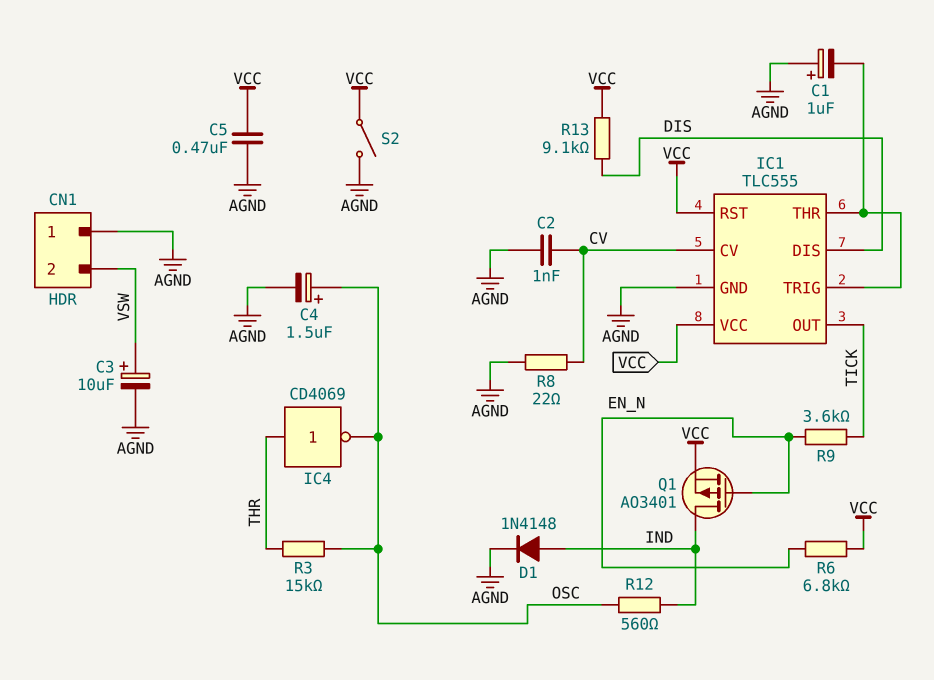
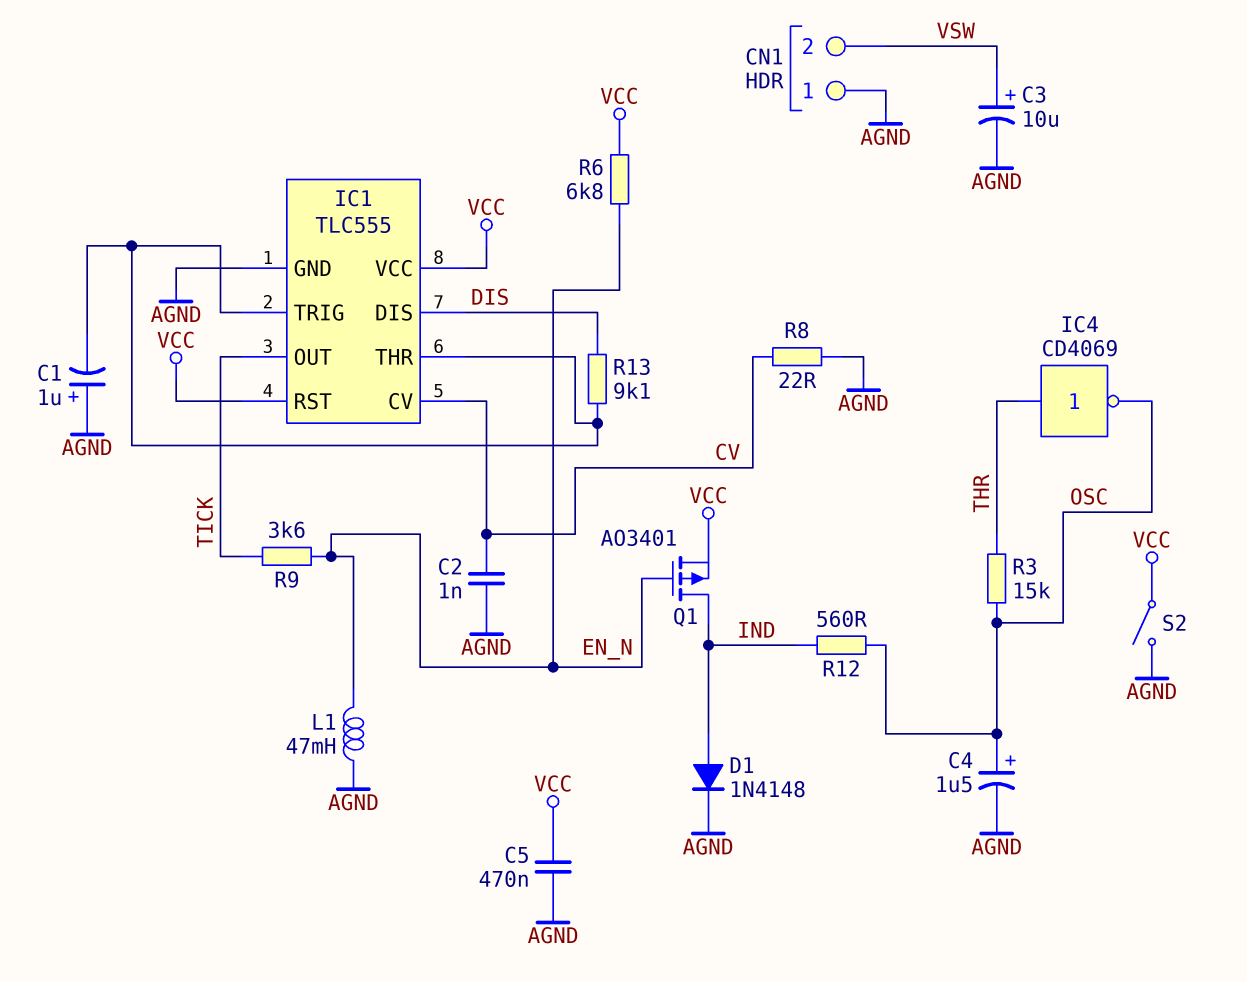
L1: none -> 47mH (AGND, EN_N)
R13: 9.1k (DIS, VCC) -> 9.1k (DIS, IC1/THR)

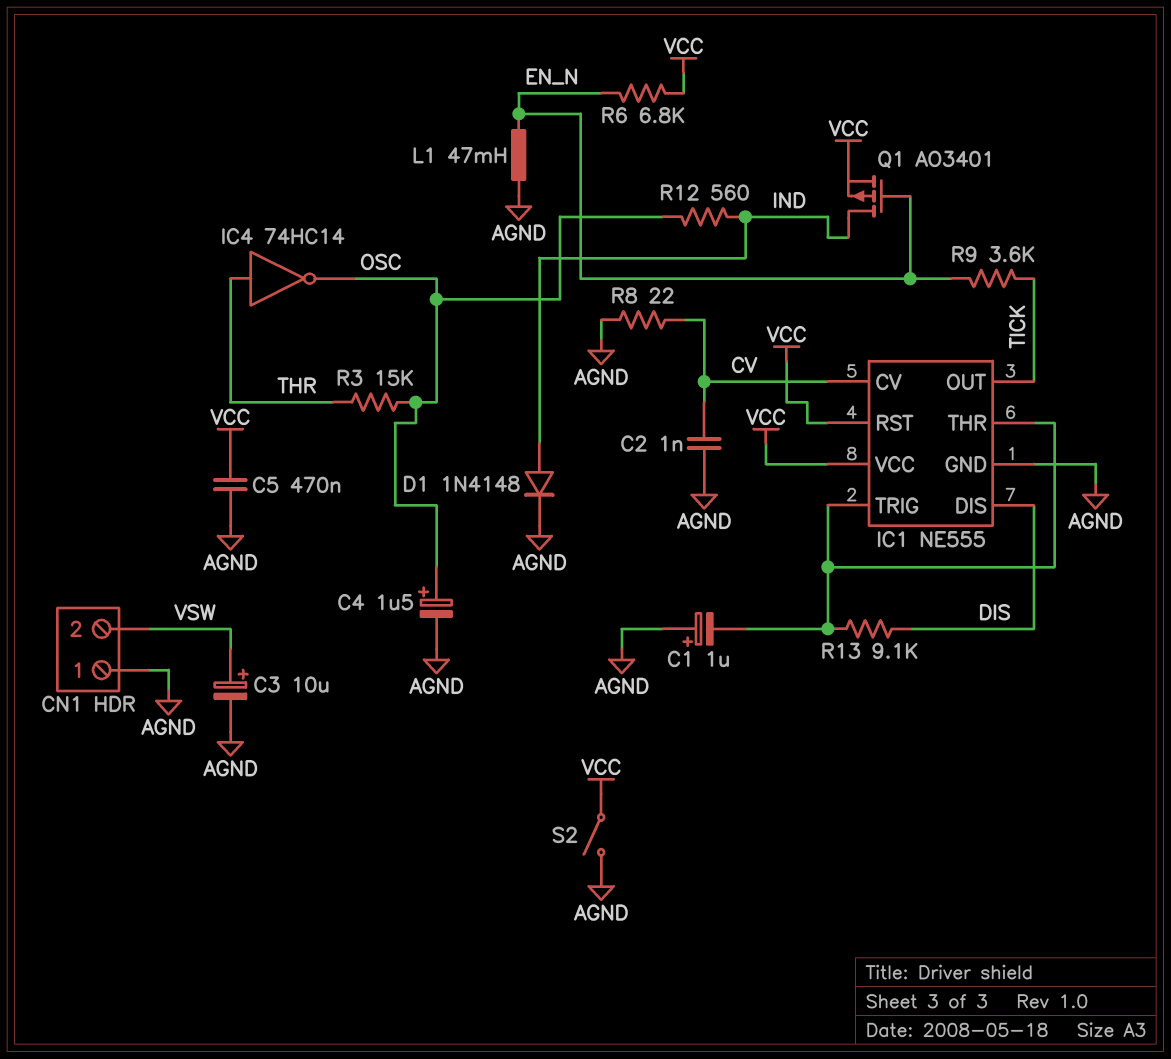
IC1: TLC555 -> NE555
IC4: NOT CD4069 (in THR, out OSC) -> NOT 74HC14 (in THR, out OSC)

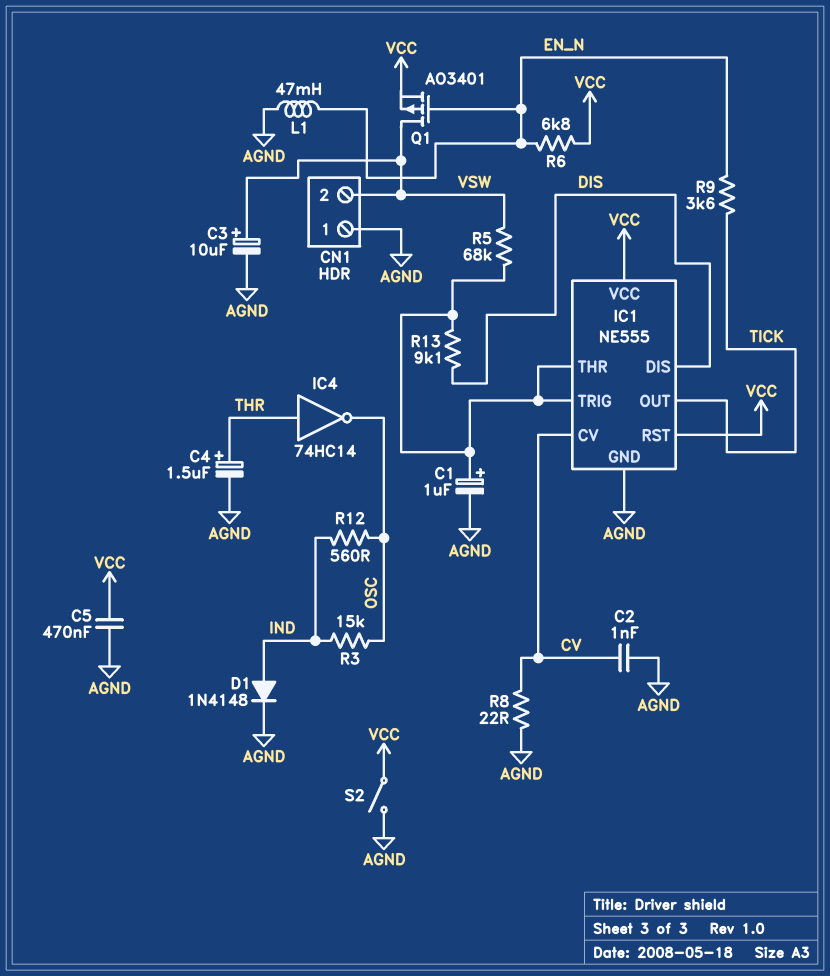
C1: 1uF (plus AGND, minus IC1/THR) -> 1uF (plus IC1/THR, minus AGND)
C4: 1.5uF (plus OSC, minus AGND) -> 1.5uF (plus THR, minus AGND)
Q1: PMOS AO3401 (G EN_N, D IND, S VCC) -> PMOS AO3401 (G EN_N, D VSW, S VCC)
R3: 15k (OSC, THR) -> 15k (IND, OSC)
R5: none -> 68k (IC1/THR, VSW)

